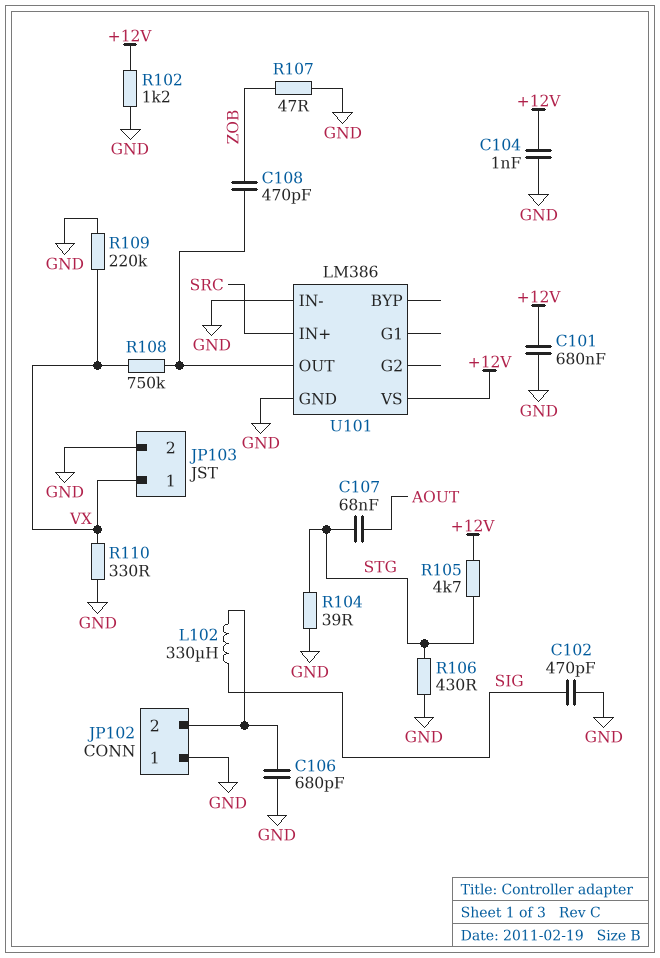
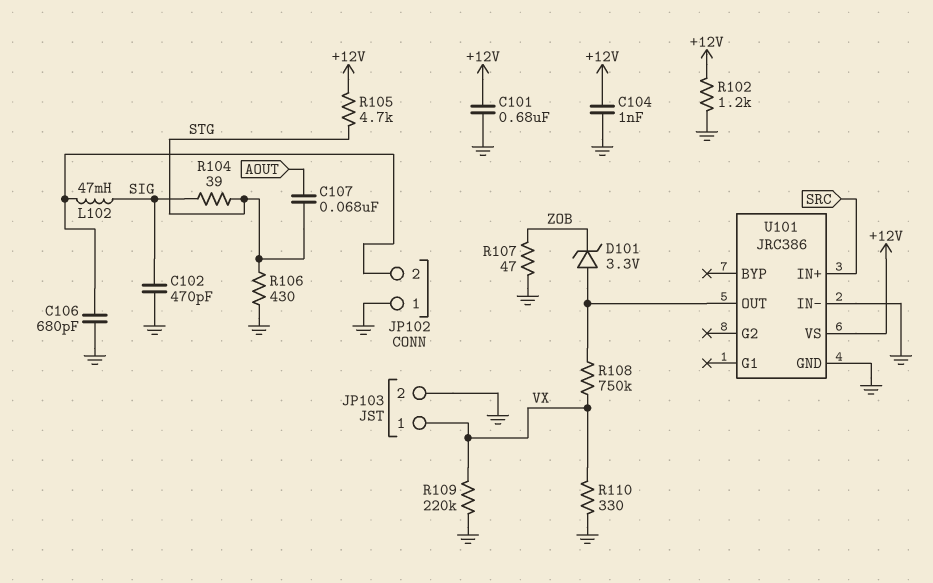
C108: 470pF (U101/OUT, ZOB) -> none
D101: none -> zener 3.3V (A U101/OUT, K ZOB)
L102: 330uH (JP102/2, SIG) -> 47mH (JP102/2, SIG)
R104: 39 (GND, STG) -> 39 (SIG, STG)
U101: LM386 -> JRC386

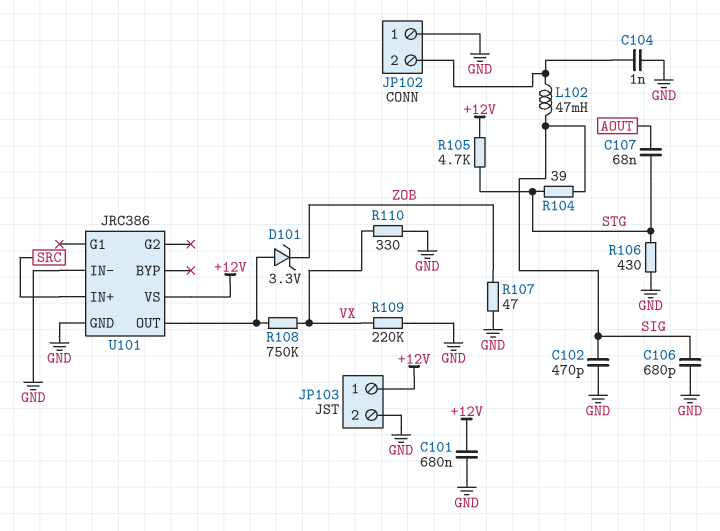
C104: 1nF (+12V, GND) -> 1nF (GND, JP102/2)
C106: 680pF (GND, JP102/2) -> 680pF (GND, SIG)
JP103 pin 1: VX -> +12V
R102: 1.2k (+12V, GND) -> none

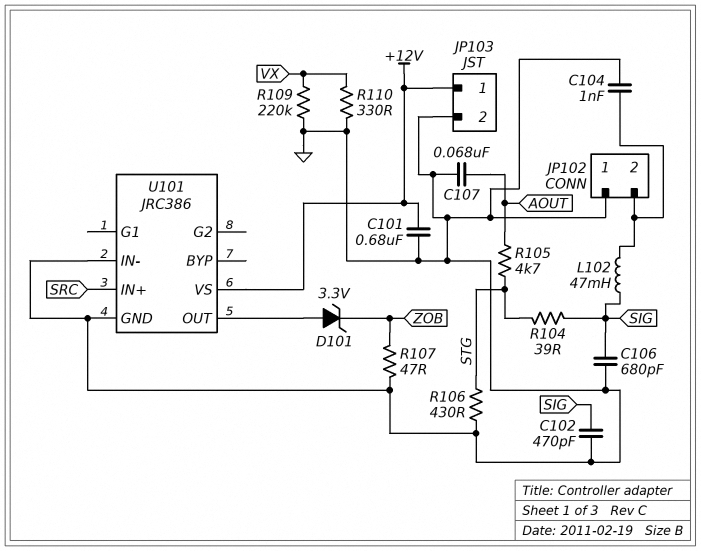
C107: 68nF (AOUT, STG) -> 68nF (AOUT, GND)
R105: 4.7k (+12V, STG) -> 4.7k (AOUT, STG)
R108: 750k (U101/OUT, VX) -> none

